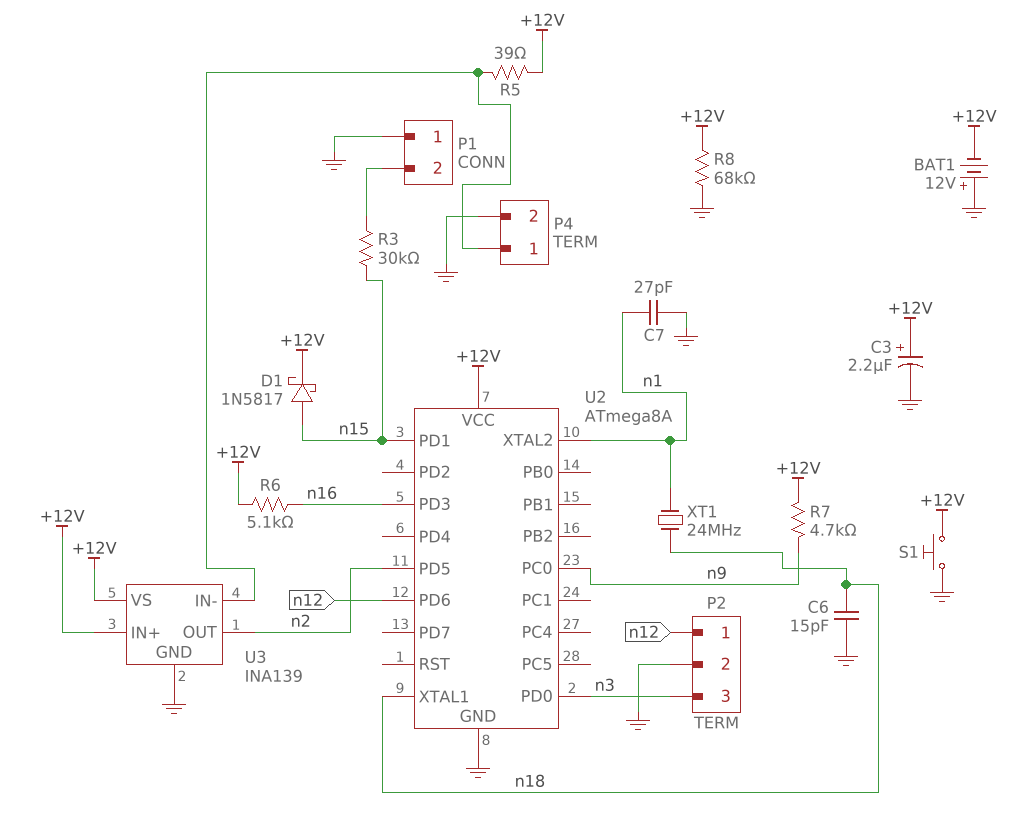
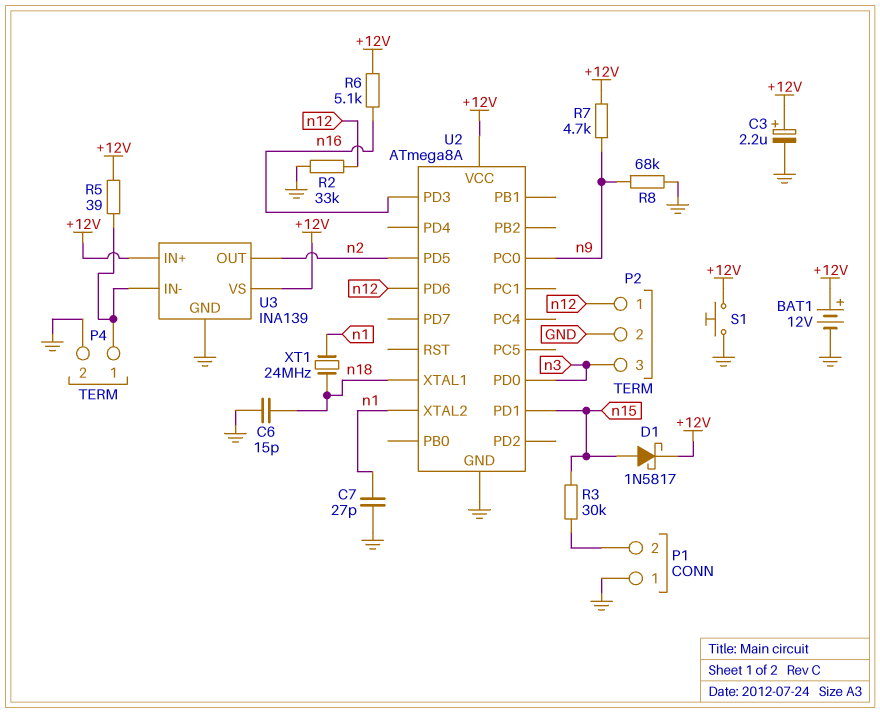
BAT1: 12V (plus GND, minus +12V) -> 12V (plus +12V, minus GND)
R2: none -> 33k (GND, n12)
R8: 68k (+12V, GND) -> 68k (GND, n9)

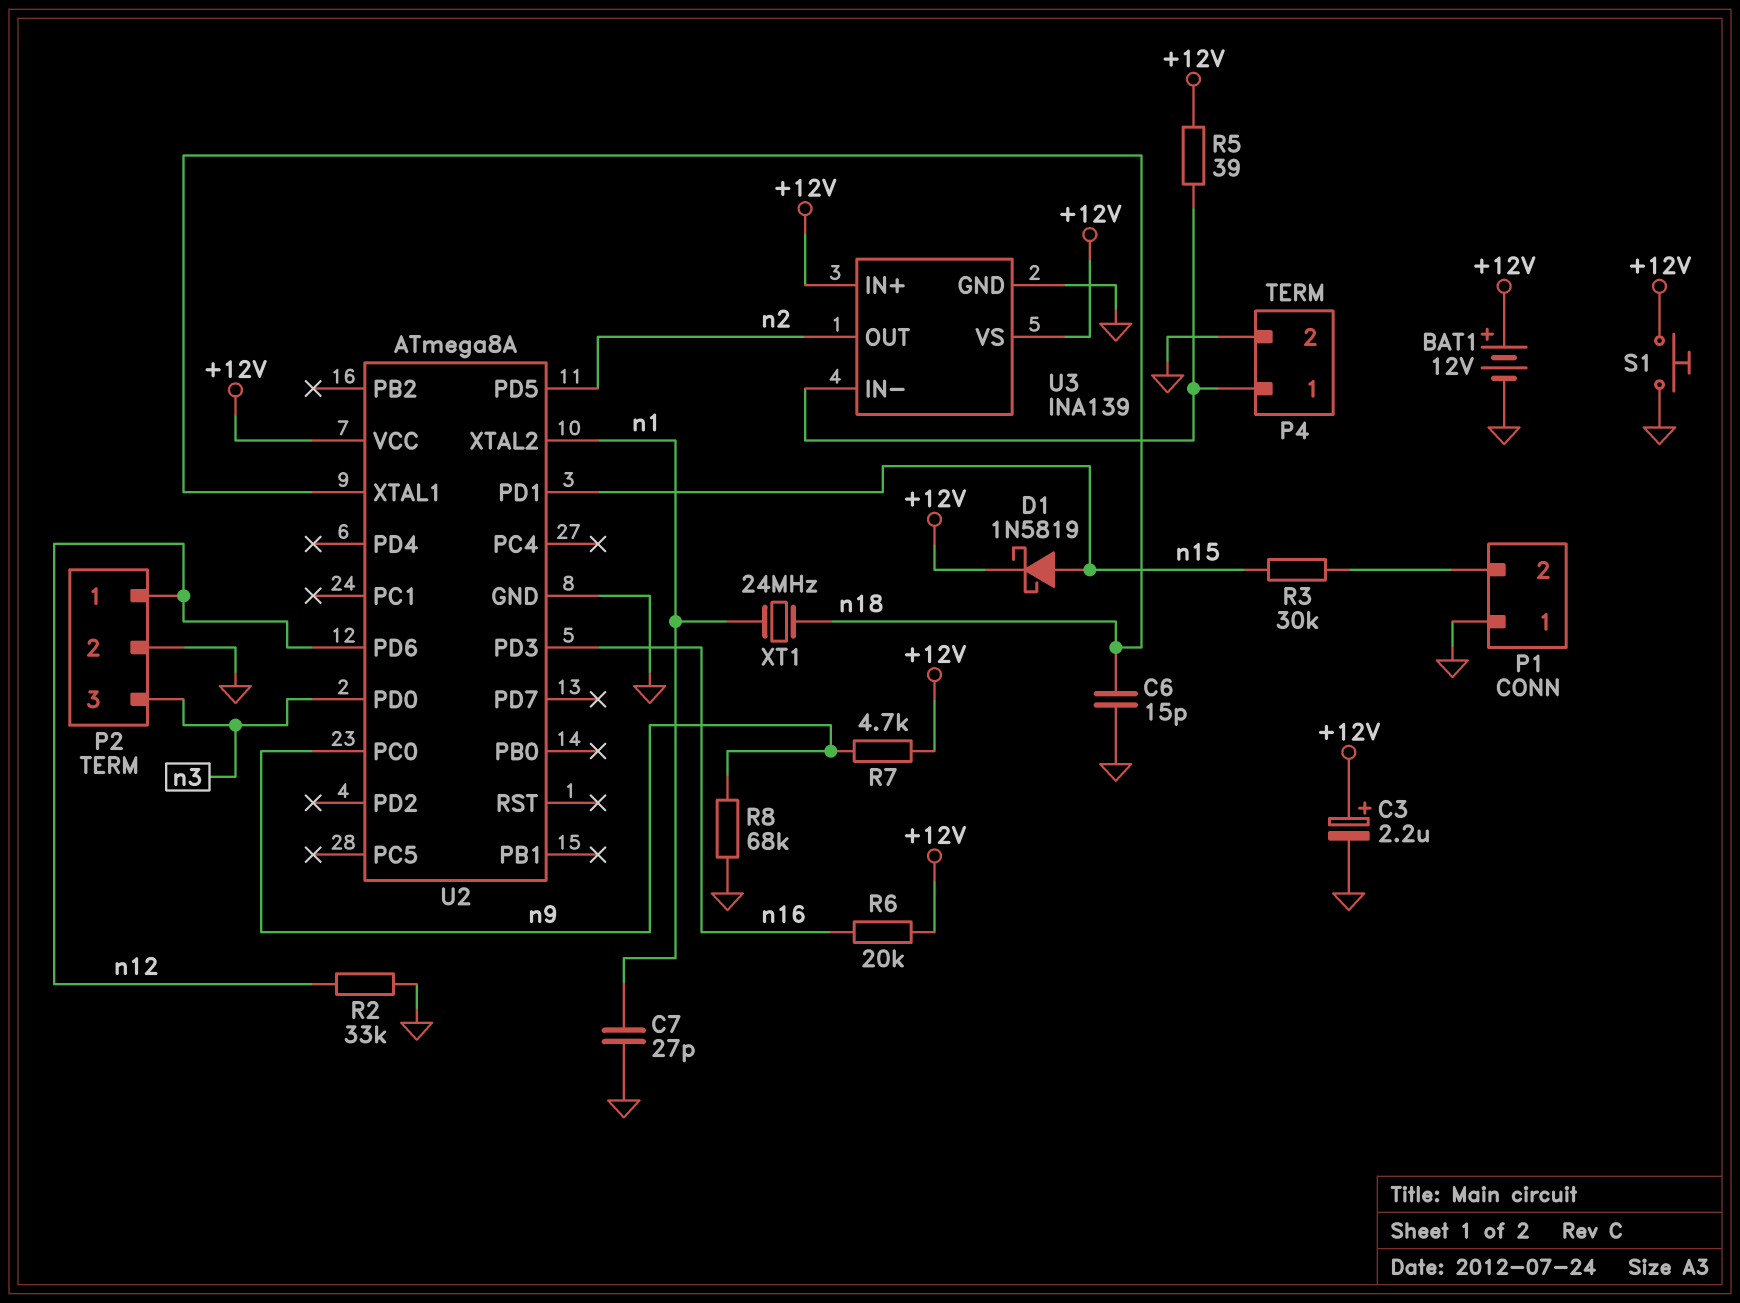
D1: schottky 1N5817 (A n15, K +12V) -> schottky 1N5819 (A n15, K +12V)
R6: 5.1k (+12V, n16) -> 20k (+12V, n16)

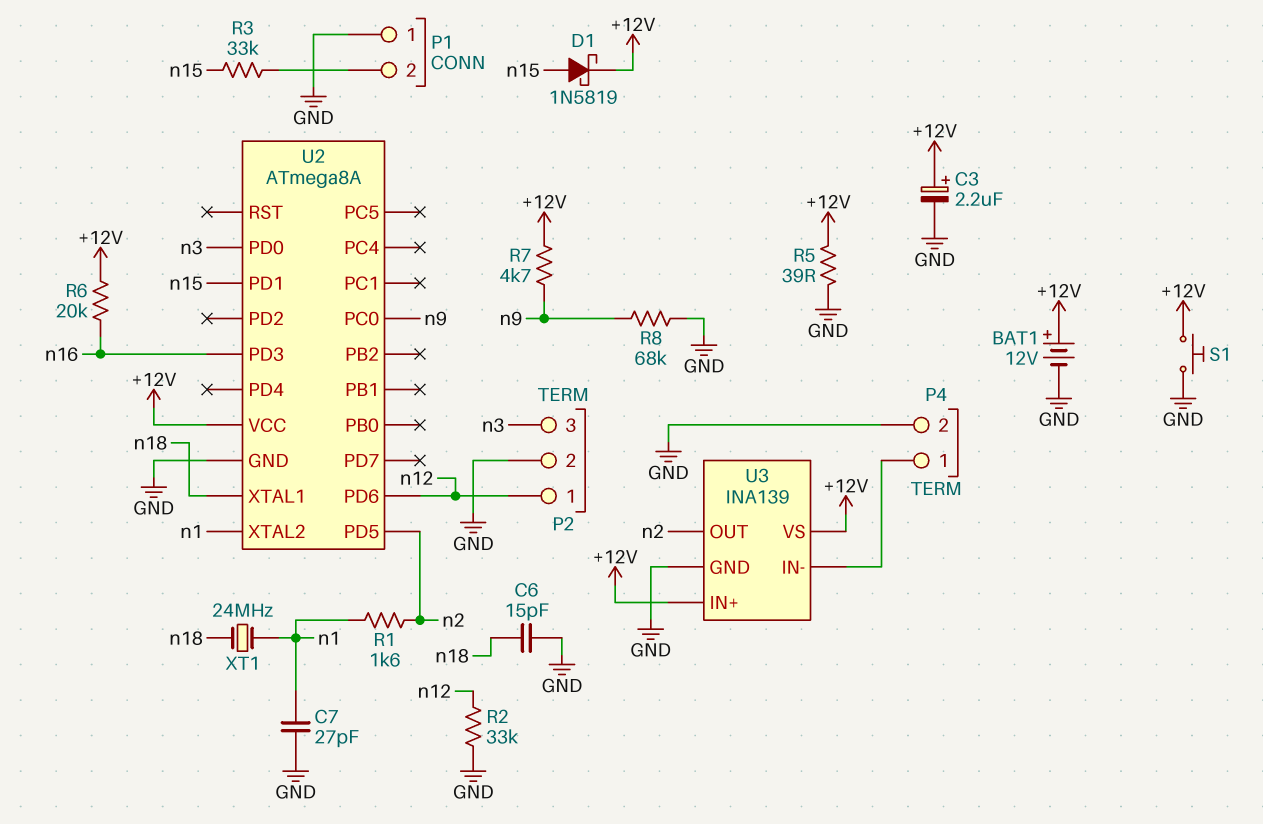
R1: none -> 1.6k (n1, n2)
R3: 30k (P1/2, n15) -> 33k (P1/2, n15)
R5: 39 (+12V, P4/1) -> 39 (+12V, GND)

